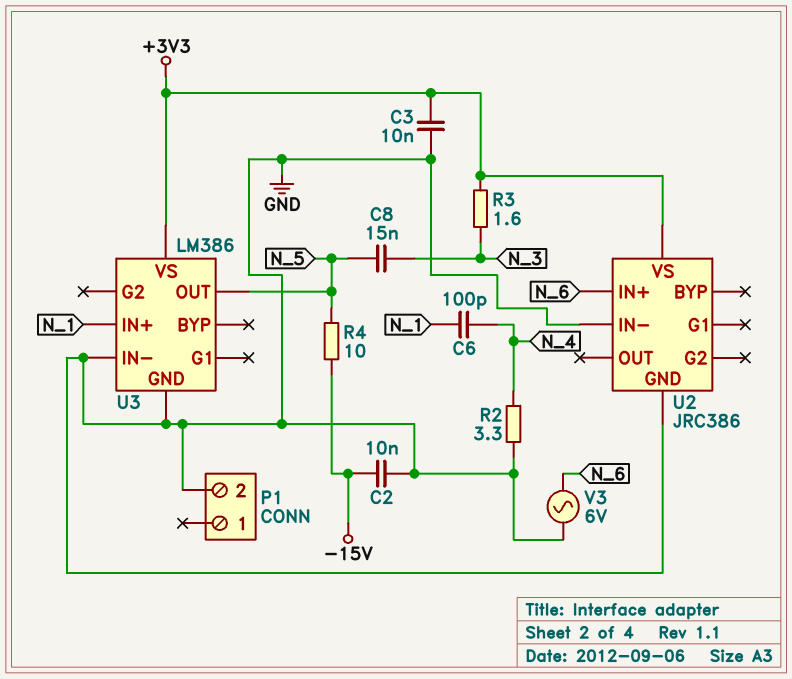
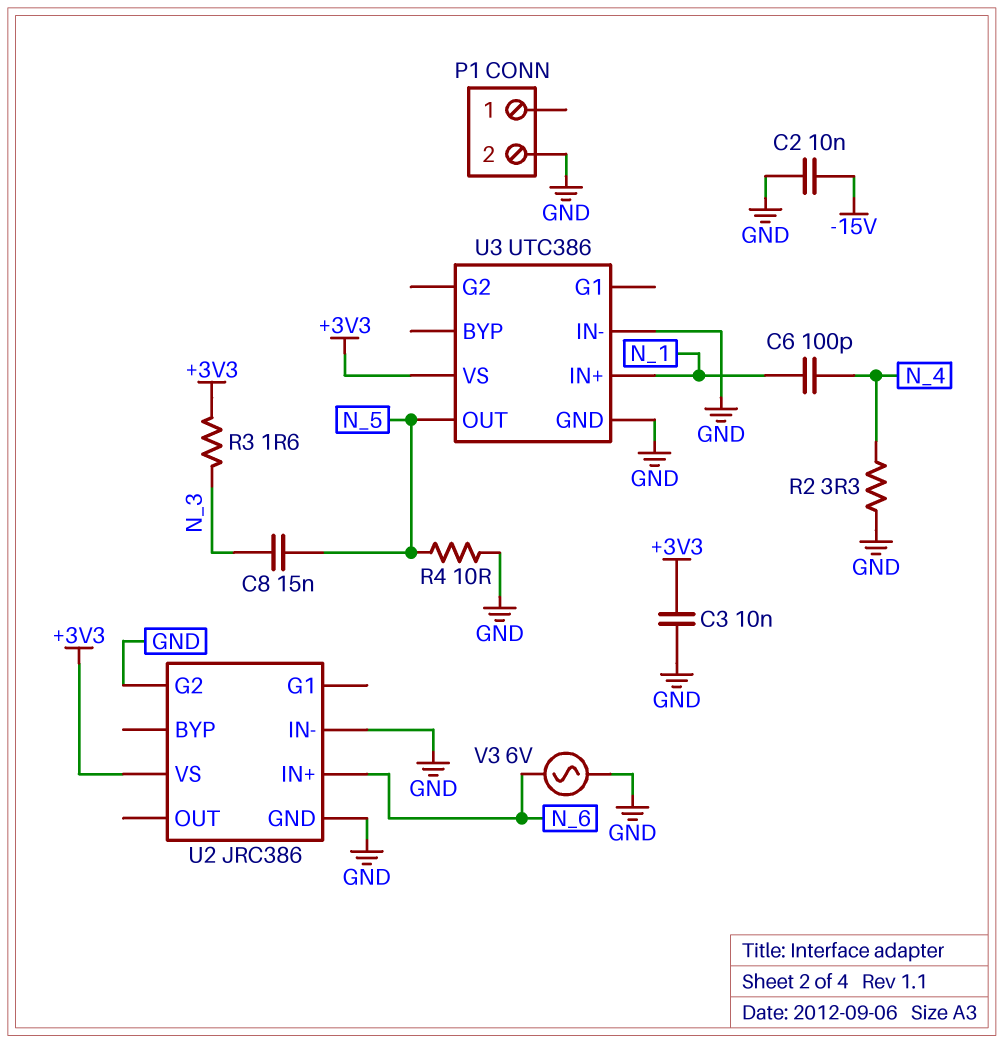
R4: 10 (-15V, N_5) -> 10 (GND, N_5)
U2 pin G2: none -> GND
U3: LM386 -> UTC386

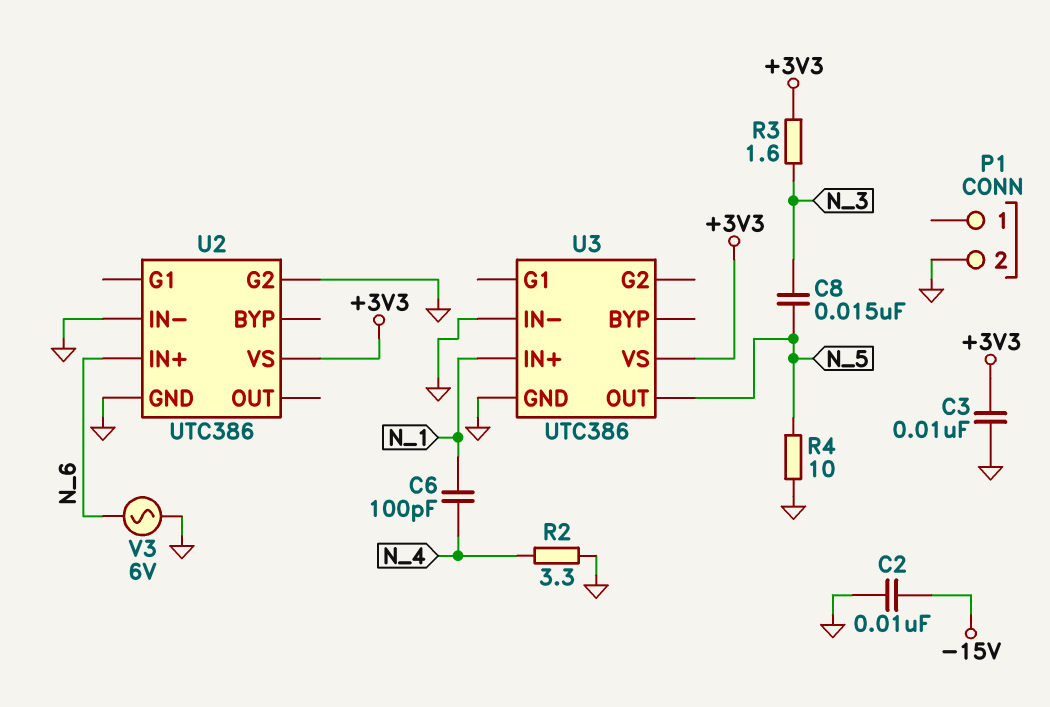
U2: JRC386 -> UTC386

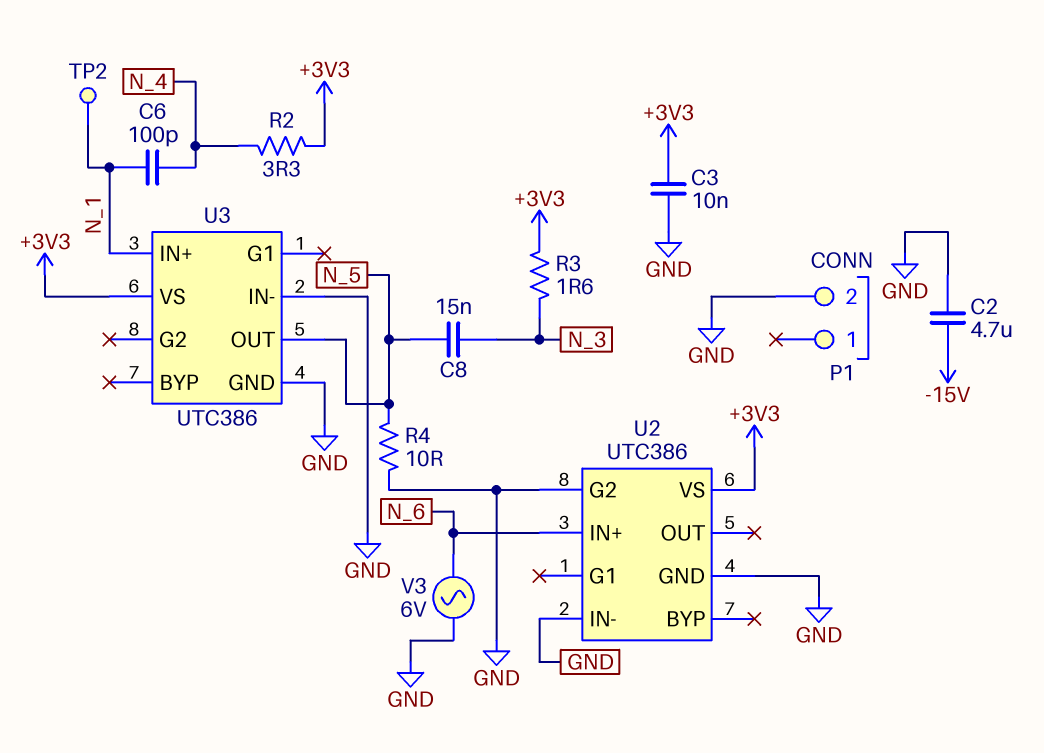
C2: 10nF (-15V, GND) -> 4.7uF (-15V, GND)
R2: 3.3 (GND, N_4) -> 3.3 (+3V3, N_4)
TP2: none -> test point (N_1)

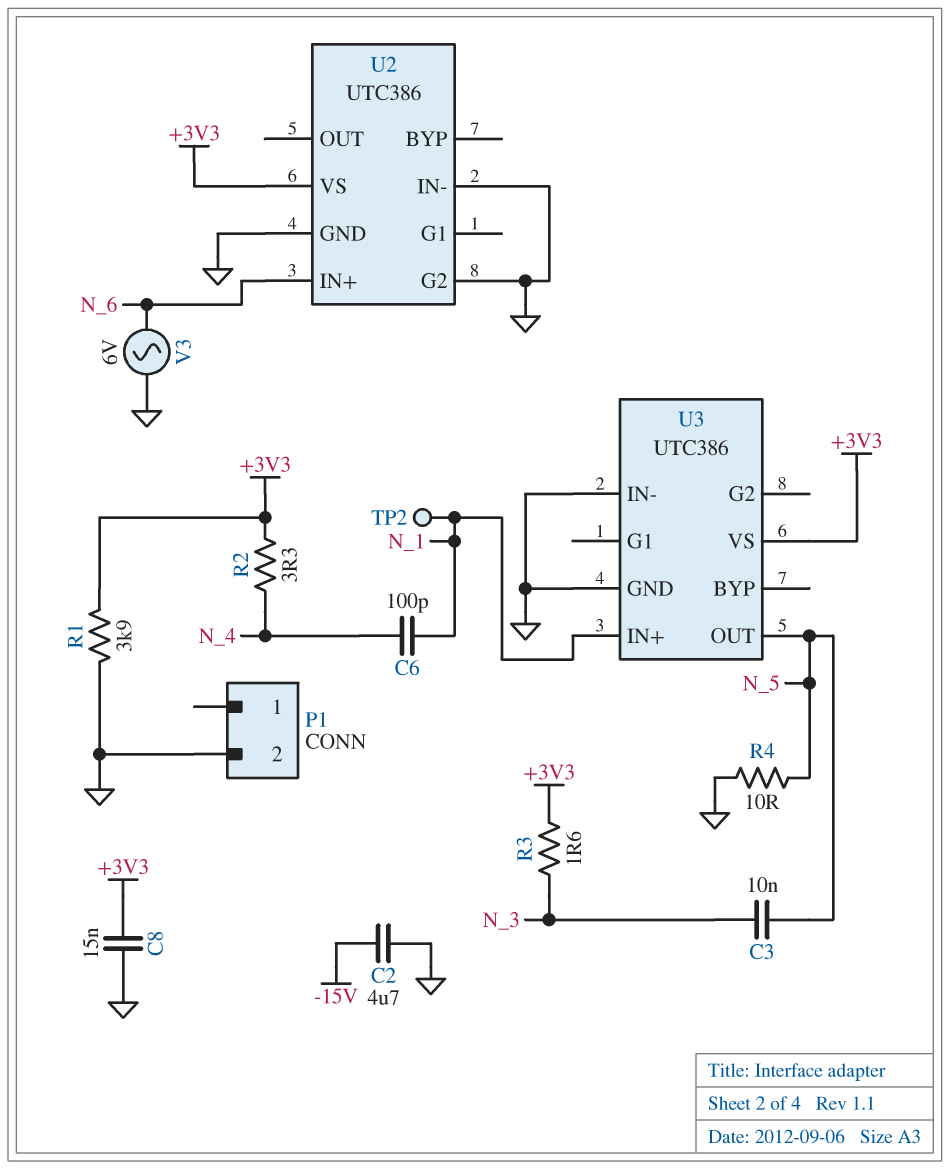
C3: 10nF (+3V3, GND) -> 10nF (N_3, N_5)
C8: 15nF (N_3, N_5) -> 15nF (+3V3, GND)
R1: none -> 3.9k (+3V3, GND)

